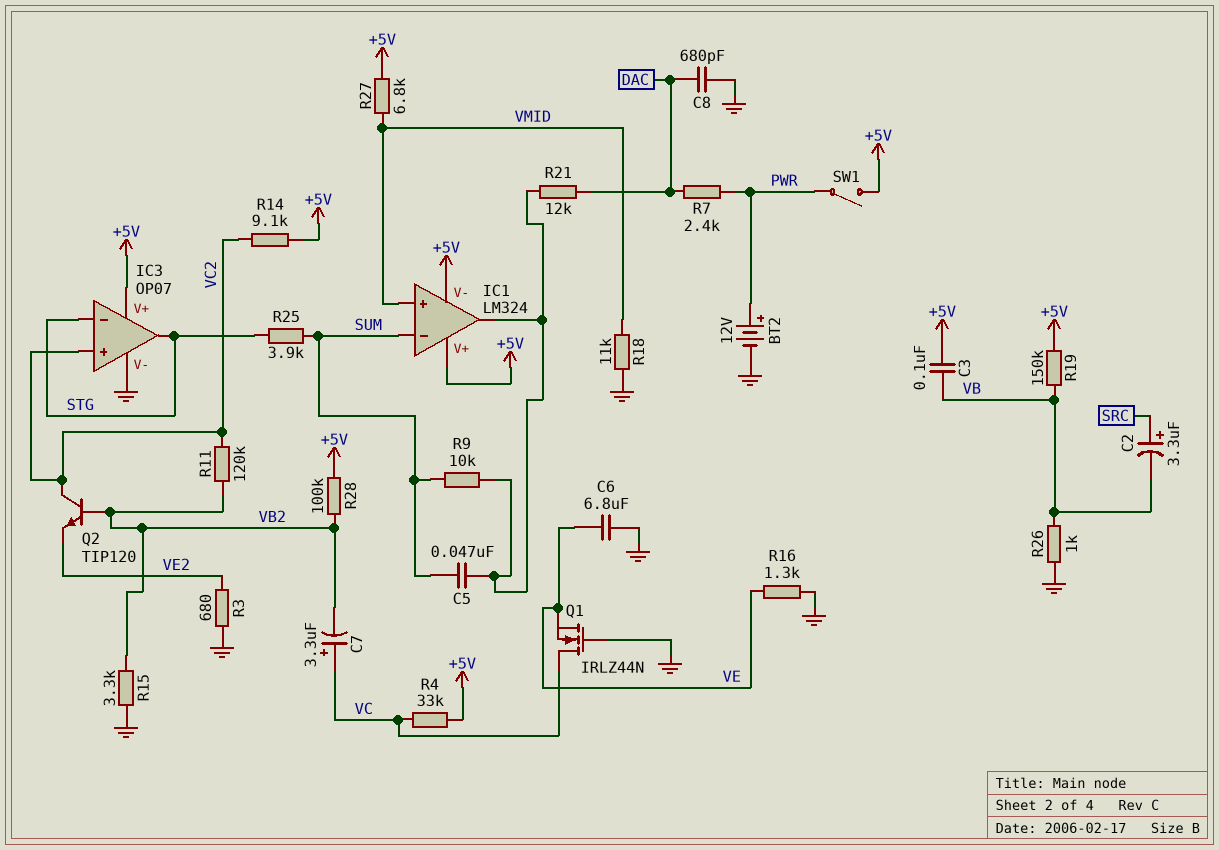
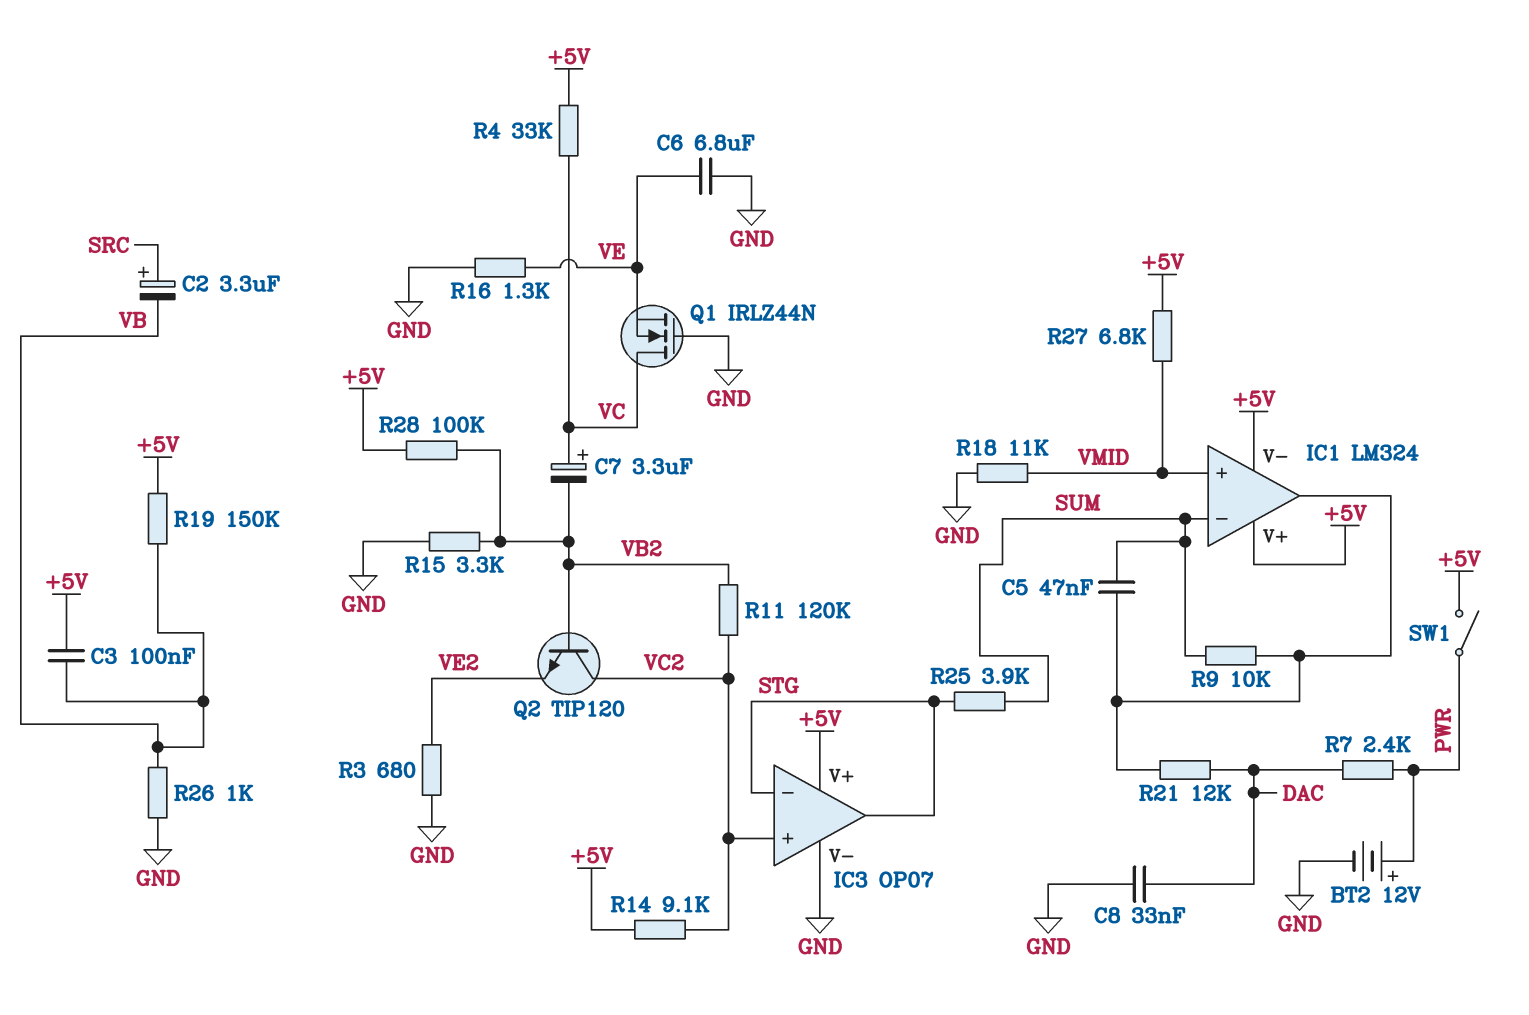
C8: 680pF (DAC, GND) -> 33nF (DAC, GND)

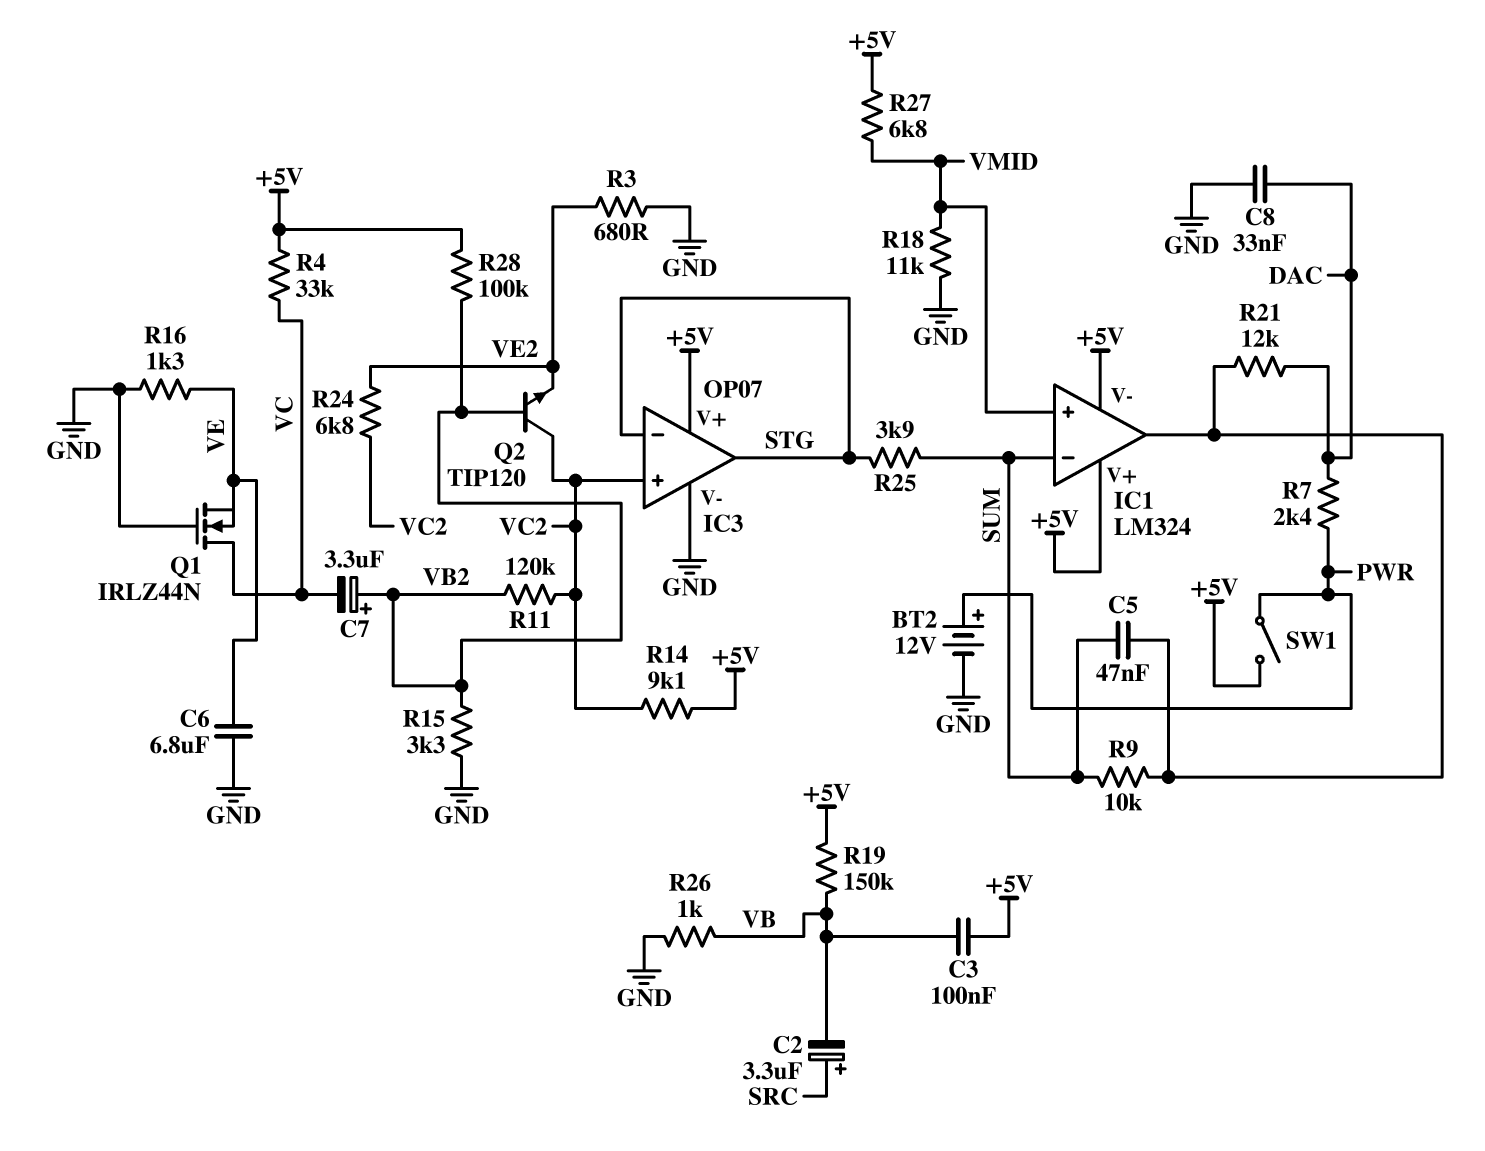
C7: 3.3uF (plus VC, minus VB2) -> 3.3uF (plus VB2, minus VC)
R24: none -> 6.8k (VC2, VE2)

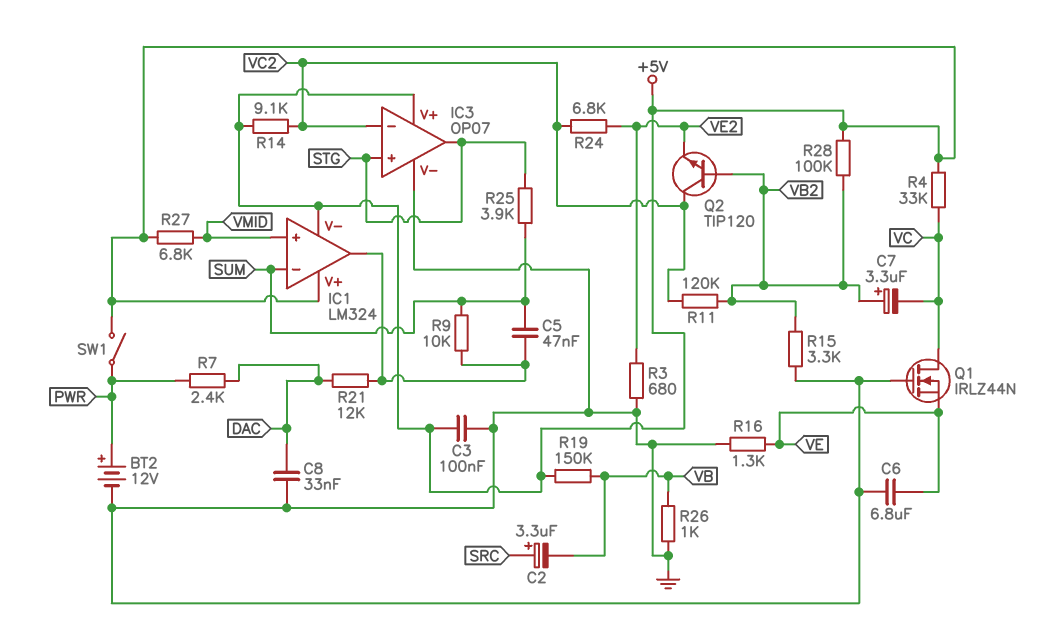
C3: 100nF (+5V, VB) -> 100nF (+5V, GND)
IC3 pin in+: VC2 -> STG
IC3 pin in-: STG -> VC2
R18: 11k (GND, VMID) -> none

